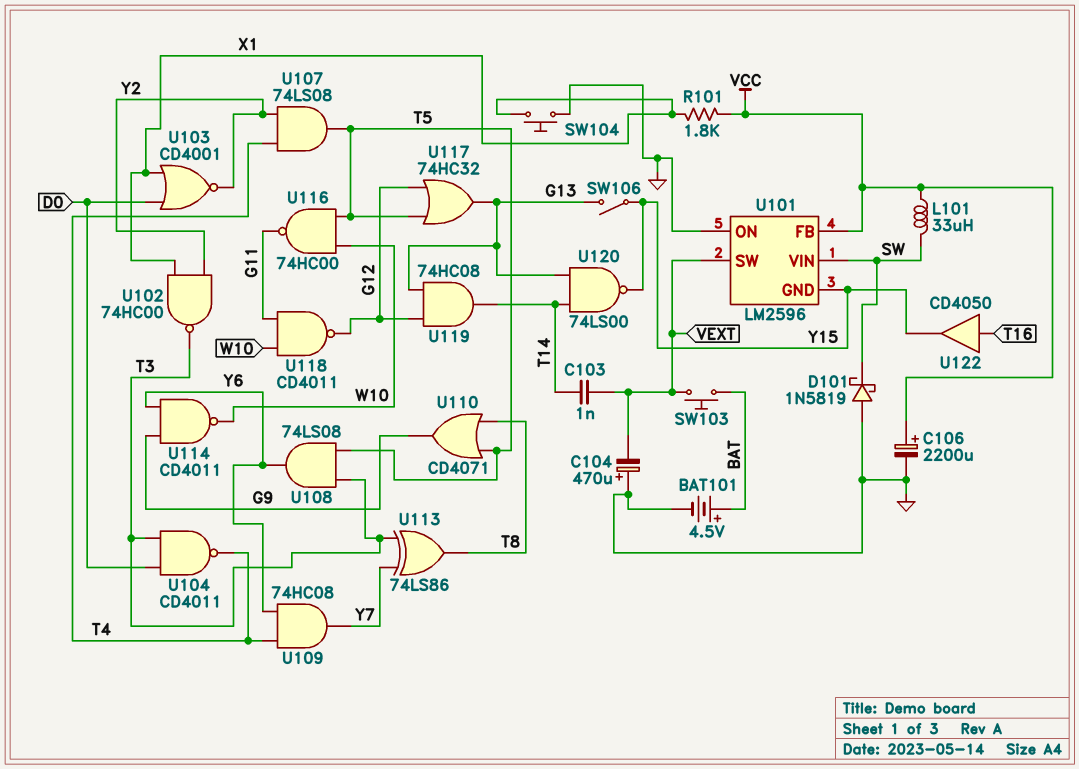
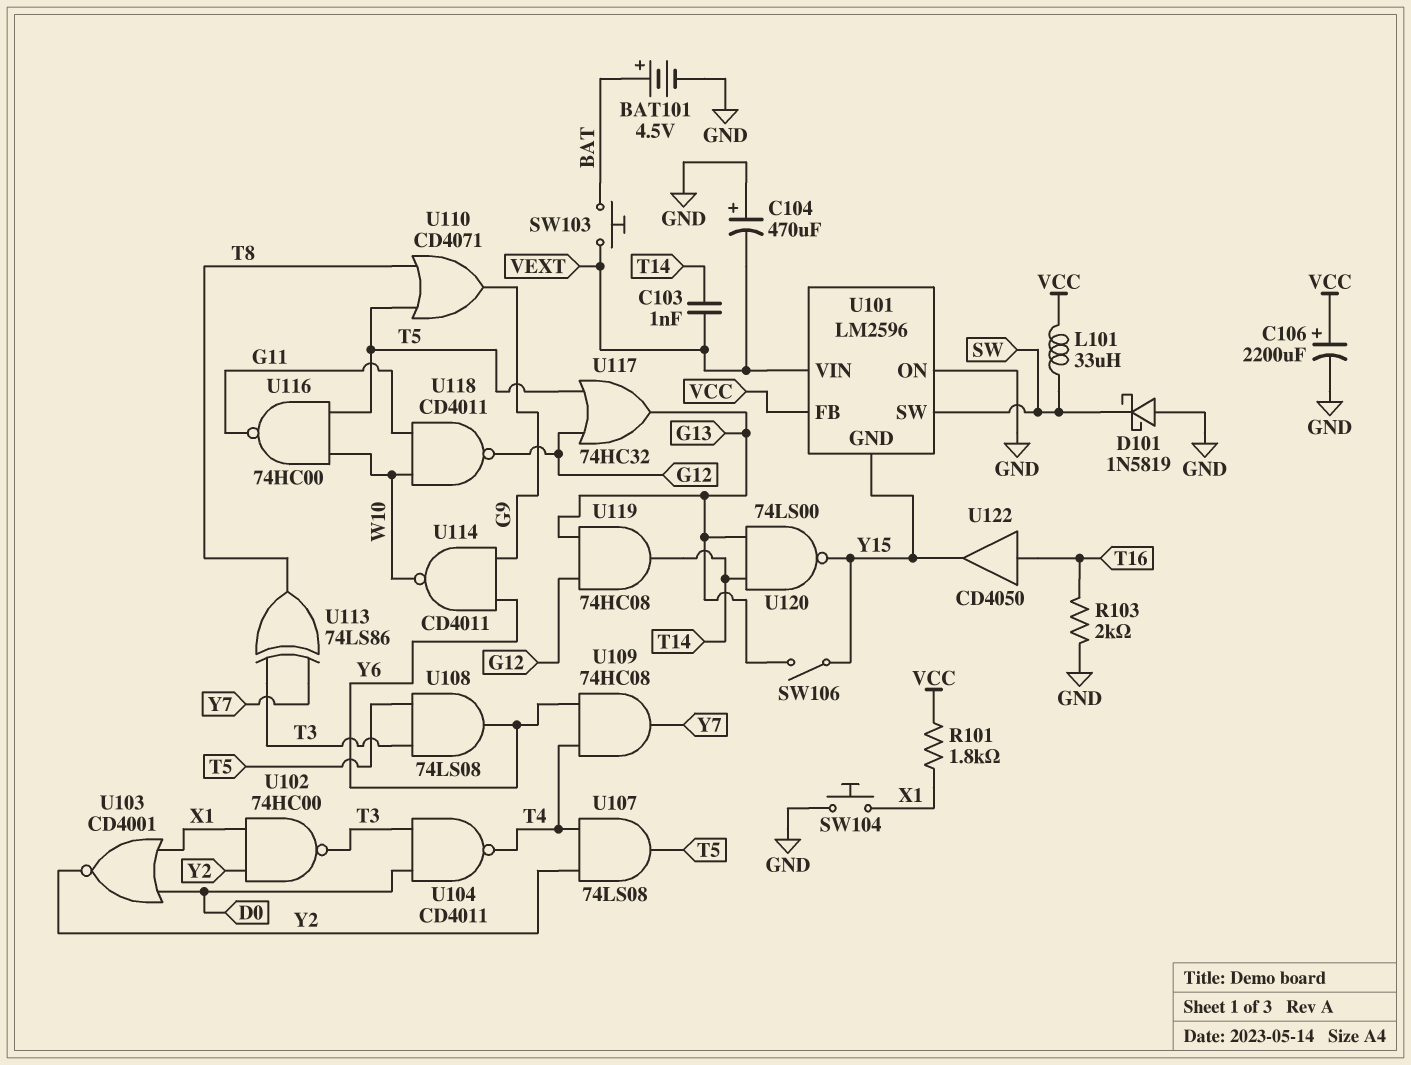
R103: none -> 2k (GND, T16)
U101 pin SW: VEXT -> SW
U101 pin VIN: SW -> VEXT

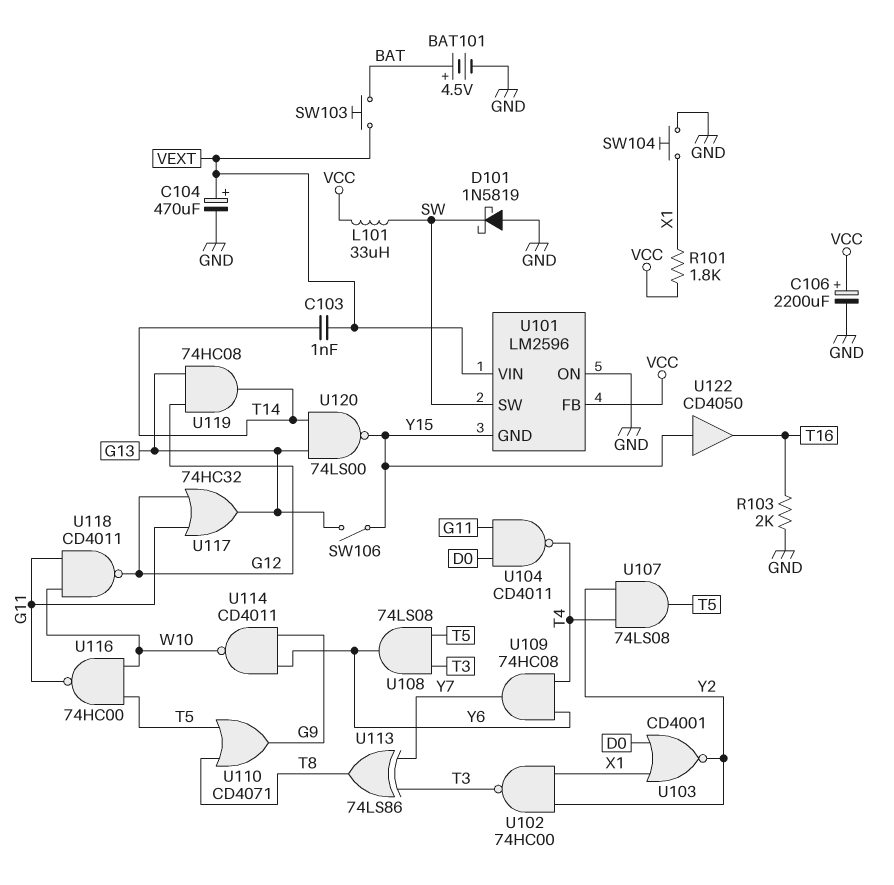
C104: 470uF (plus GND, minus VEXT) -> 470uF (plus VEXT, minus GND)
U104: NAND CD4011 (in D0, in T3, out T4) -> NAND CD4011 (in D0, in G11, out T4)
U117: OR 74HC32 (in G12, in T5, out G13) -> OR 74HC32 (in G11, in G12, out G13)
U122: buffer CD4050 (in T16, out Y15) -> buffer CD4050 (in Y15, out T16)

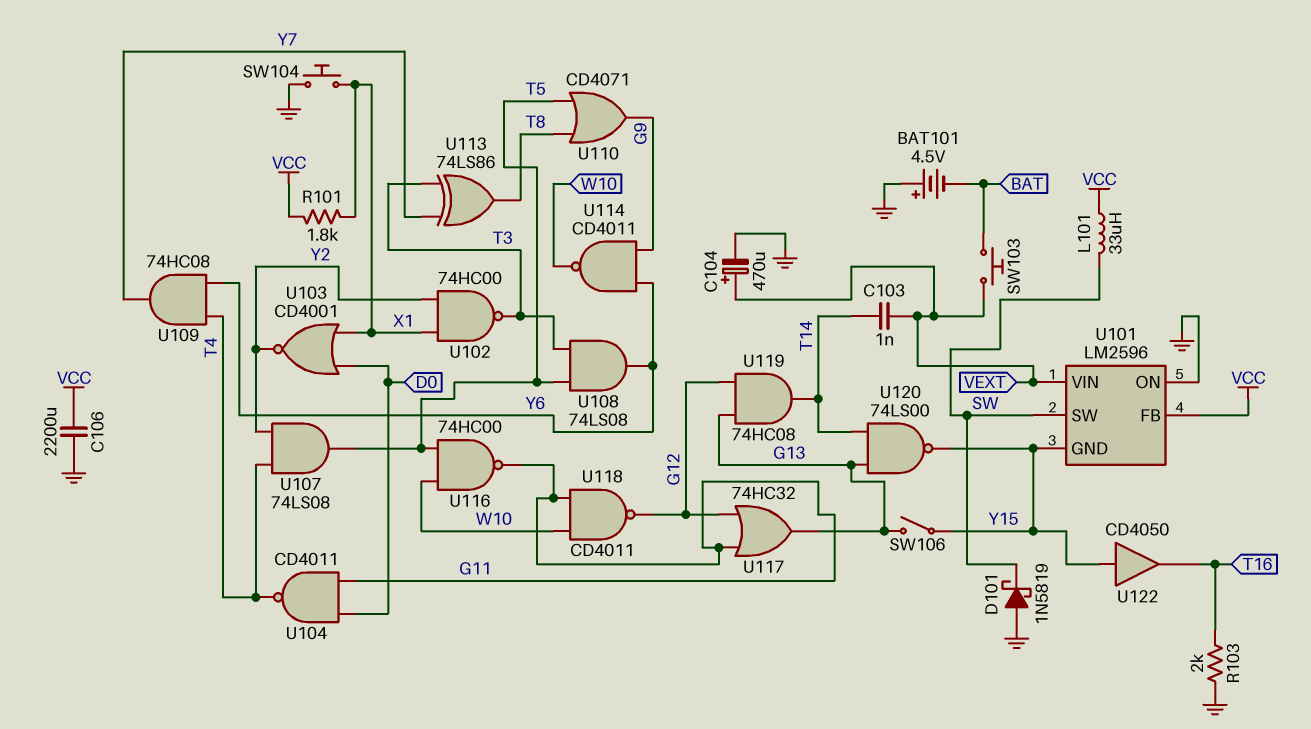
BAT101: 4.5V (plus BAT, minus GND) -> 4.5V (plus GND, minus BAT)
C106: 2200uF (plus VCC, minus GND) -> 2200uF (GND, VCC)

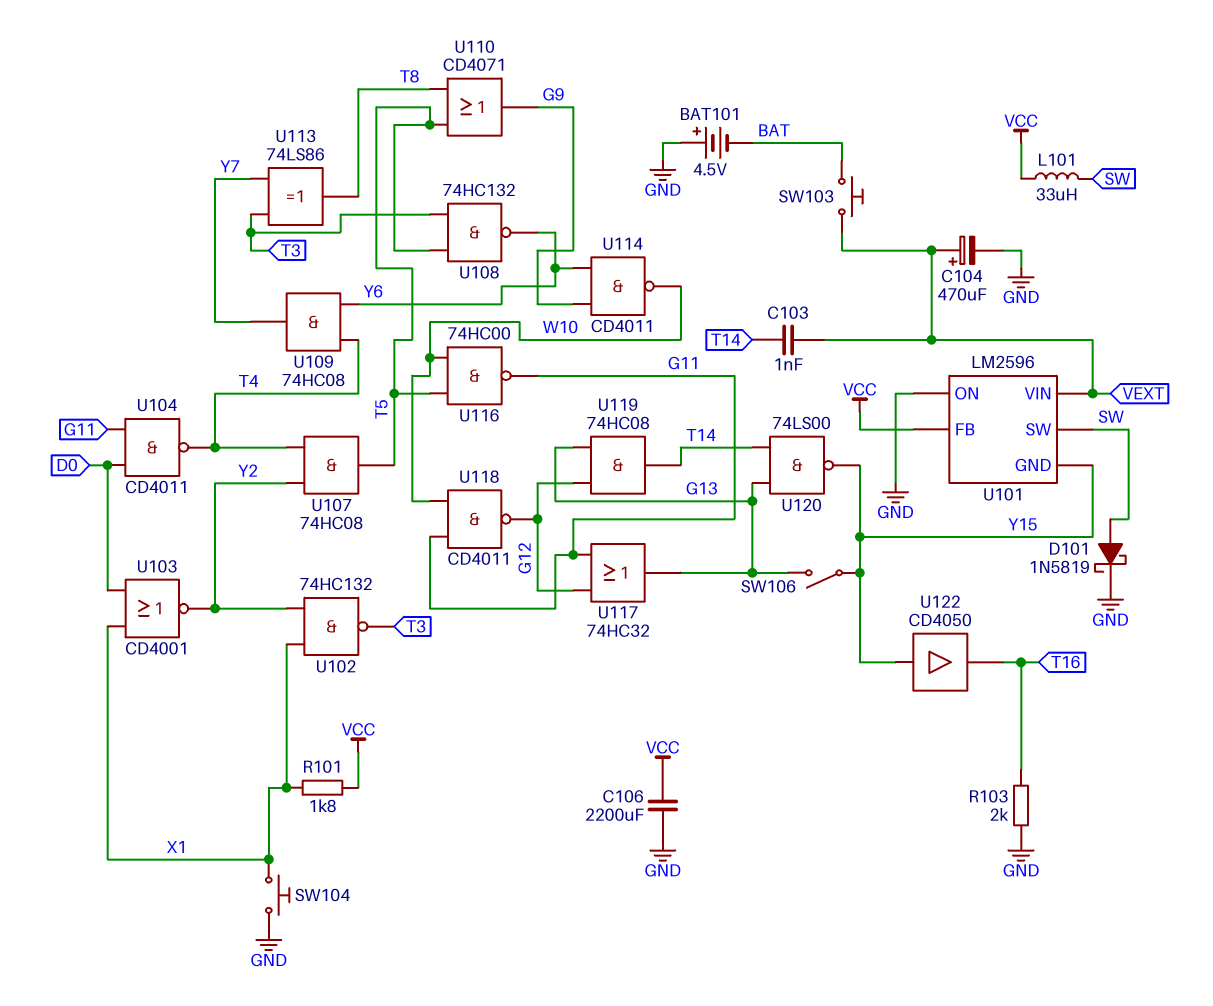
D101: schottky 1N5819 (A GND, K SW) -> schottky 1N5819 (A SW, K GND)
U102: NAND 74HC00 (in X1, in Y2, out T3) -> NAND 74HC132 (in X1, in Y2, out T3)
U107: AND 74LS08 (in T4, in Y2, out T5) -> AND 74HC08 (in T4, in Y2, out T5)
U108: AND 74LS08 (in T3, in T5, out Y6) -> NAND 74HC132 (in T3, in T5, out Y6)

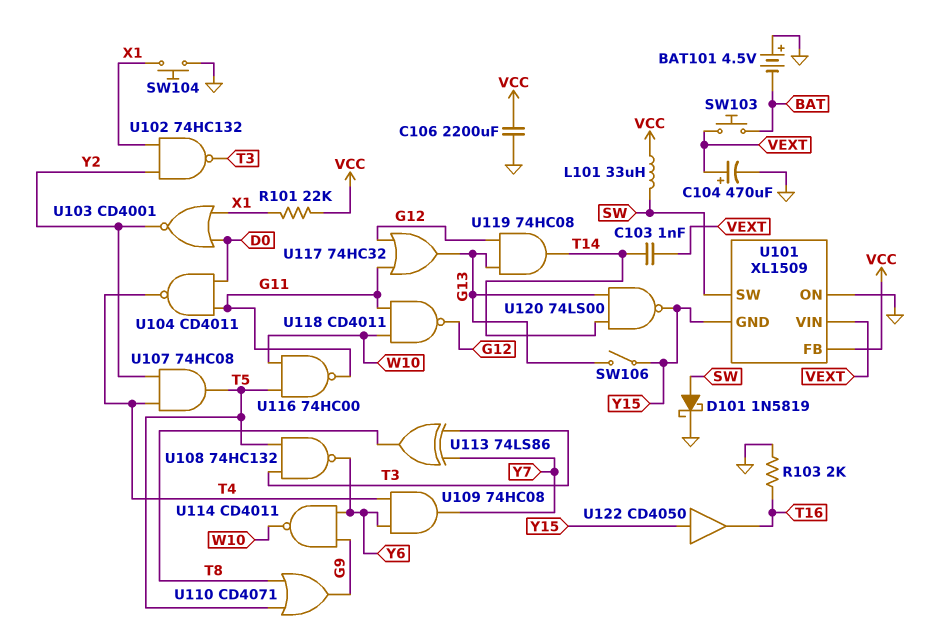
R101: 1.8k (VCC, X1) -> 22k (VCC, X1)
U101: LM2596 -> XL1509

